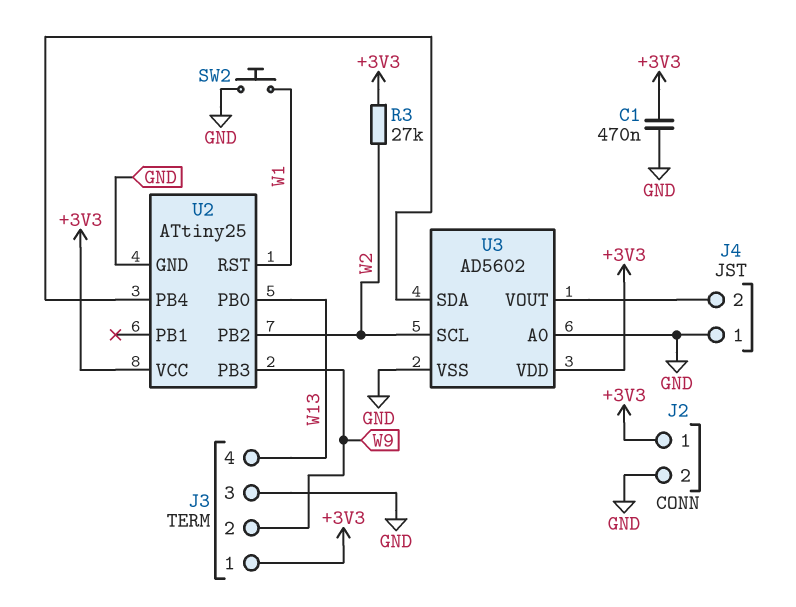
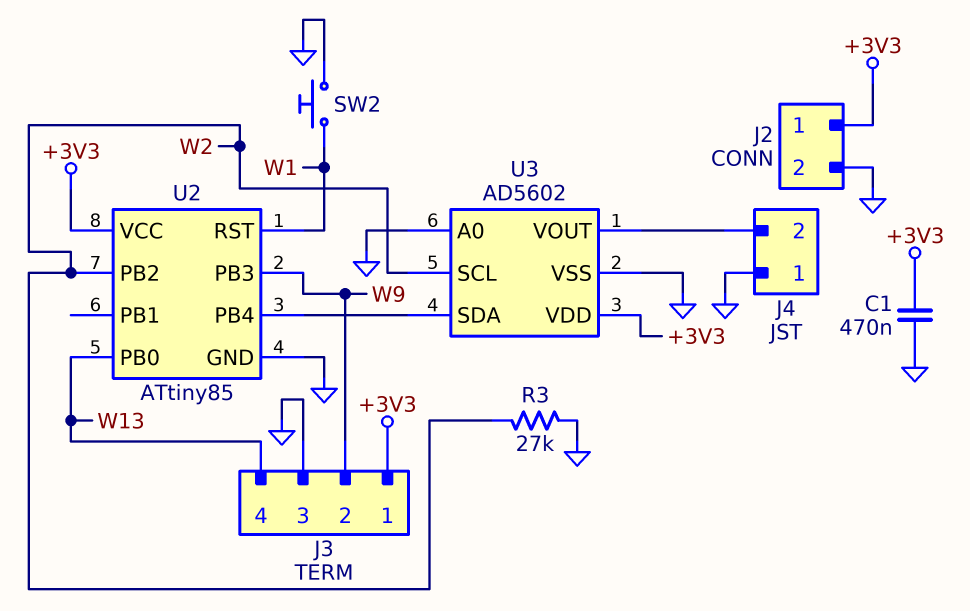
R3: 27k (+3V3, W2) -> 27k (GND, W2)
U2: ATtiny25 -> ATtiny85

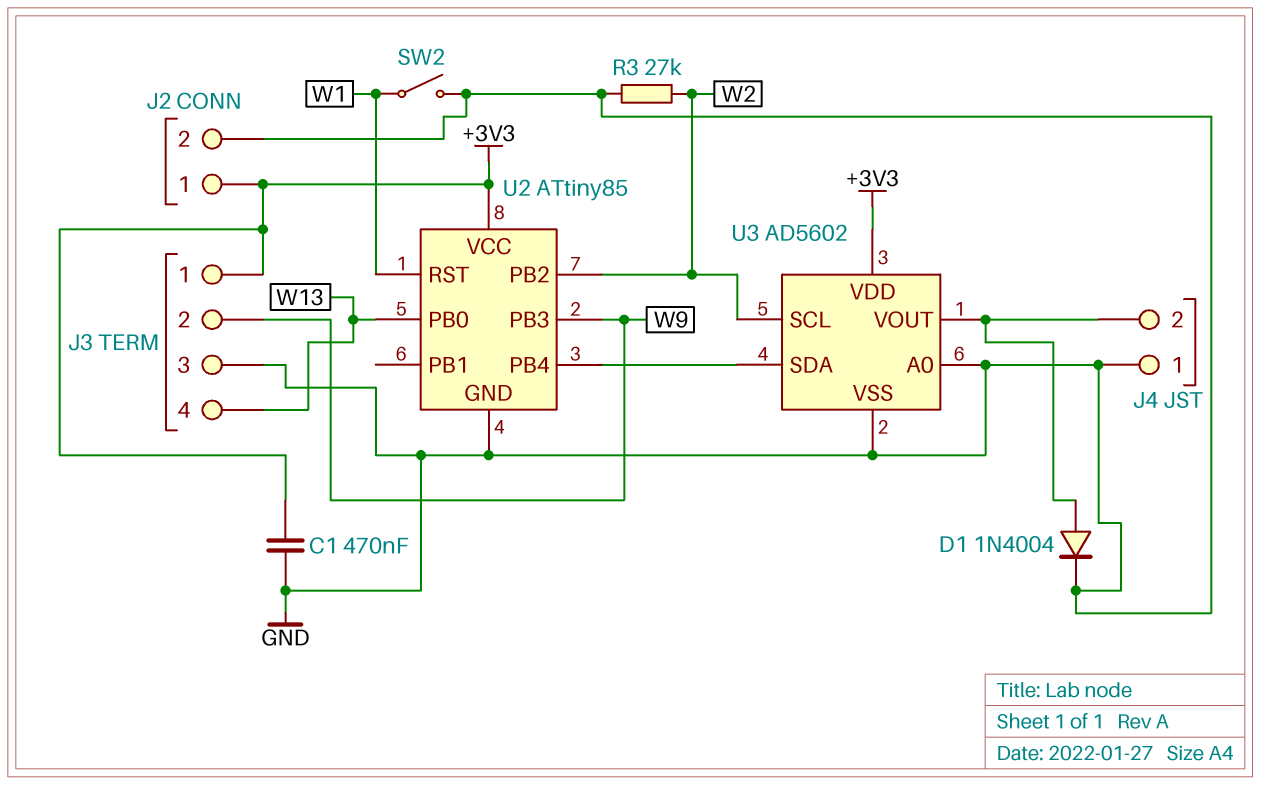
D1: none -> diode 1N4004 (A J4/2, K GND)
SW2: button (GND, W1) -> switch (GND, W1)

